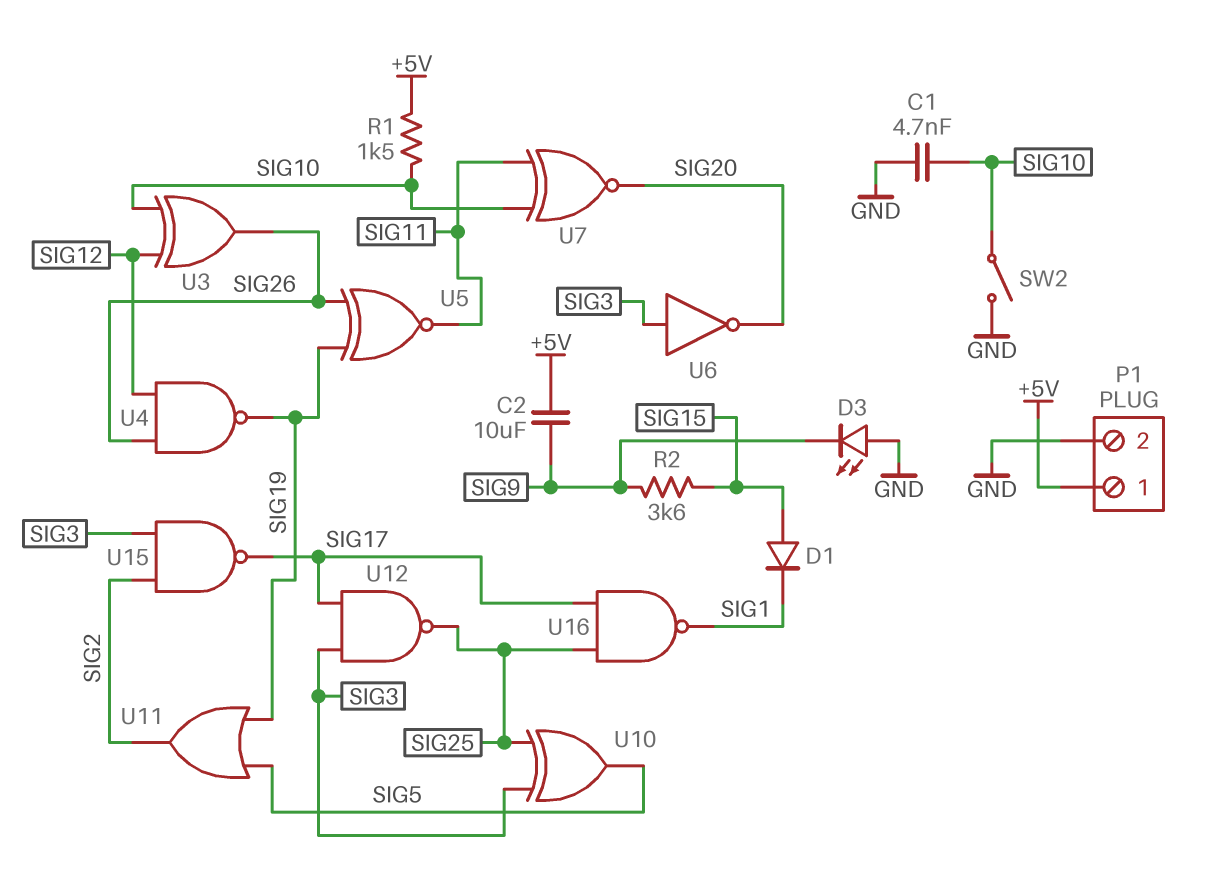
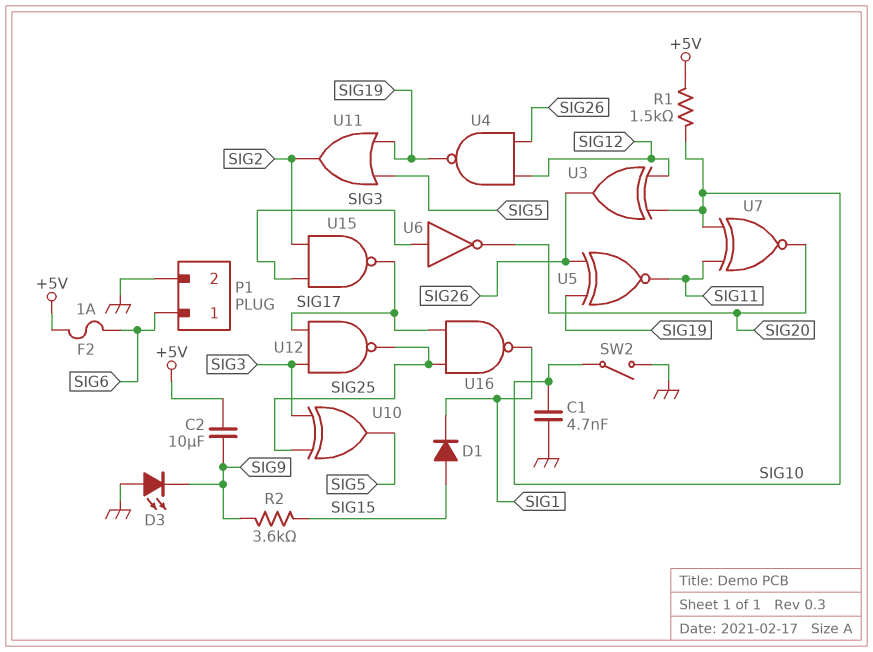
F2: none -> 1A (+5V, SIG6)
P1 pin 1: +5V -> SIG6

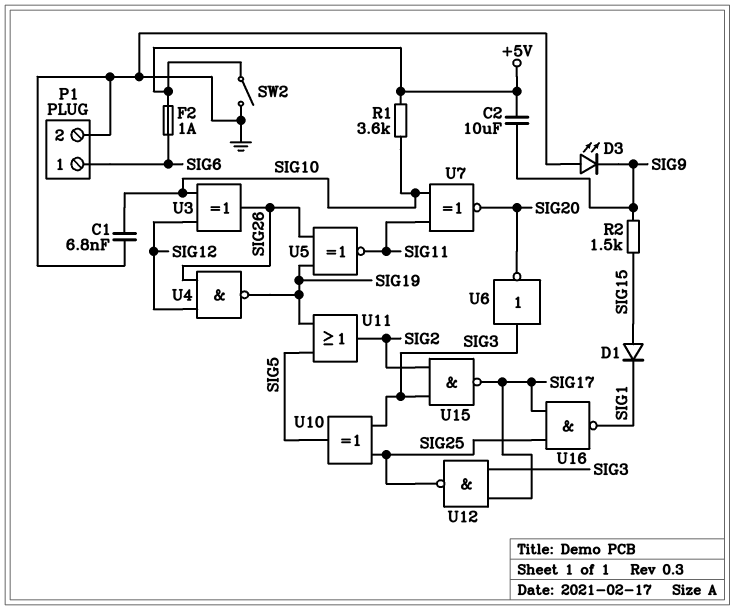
C1: 4.7nF (GND, SIG10) -> 6.8nF (GND, SIG10)
R1: 1.5k (+5V, SIG10) -> 3.6k (+5V, SIG10)
R2: 3.6k (SIG9, SIG15) -> 1.5k (SIG9, SIG15)
SW2: switch (GND, SIG10) -> switch (+5V, GND)

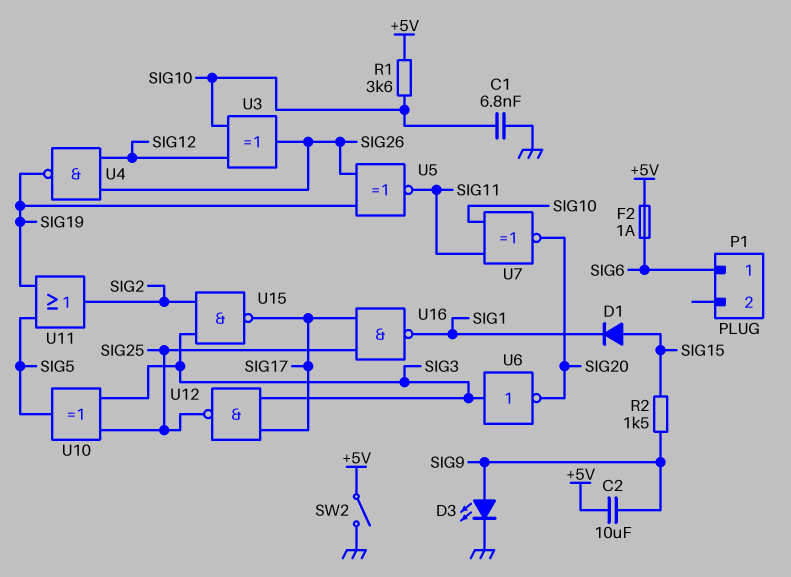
D3: LED (A GND, K SIG9) -> LED (A SIG9, K GND)
P1 pin 2: GND -> none

